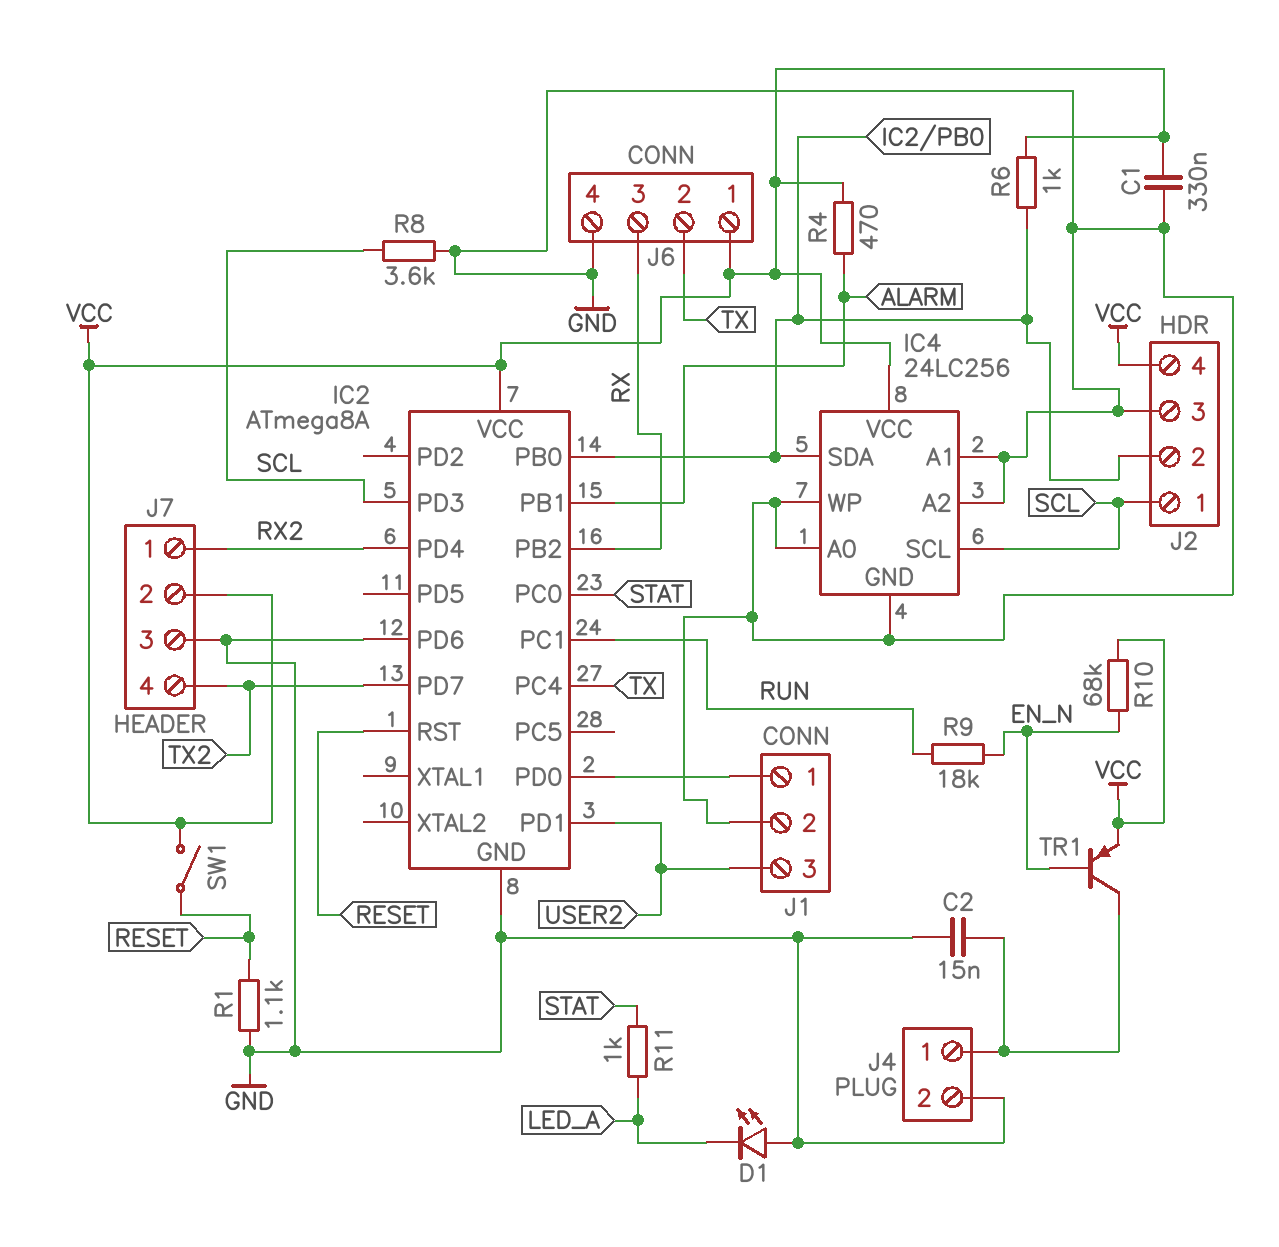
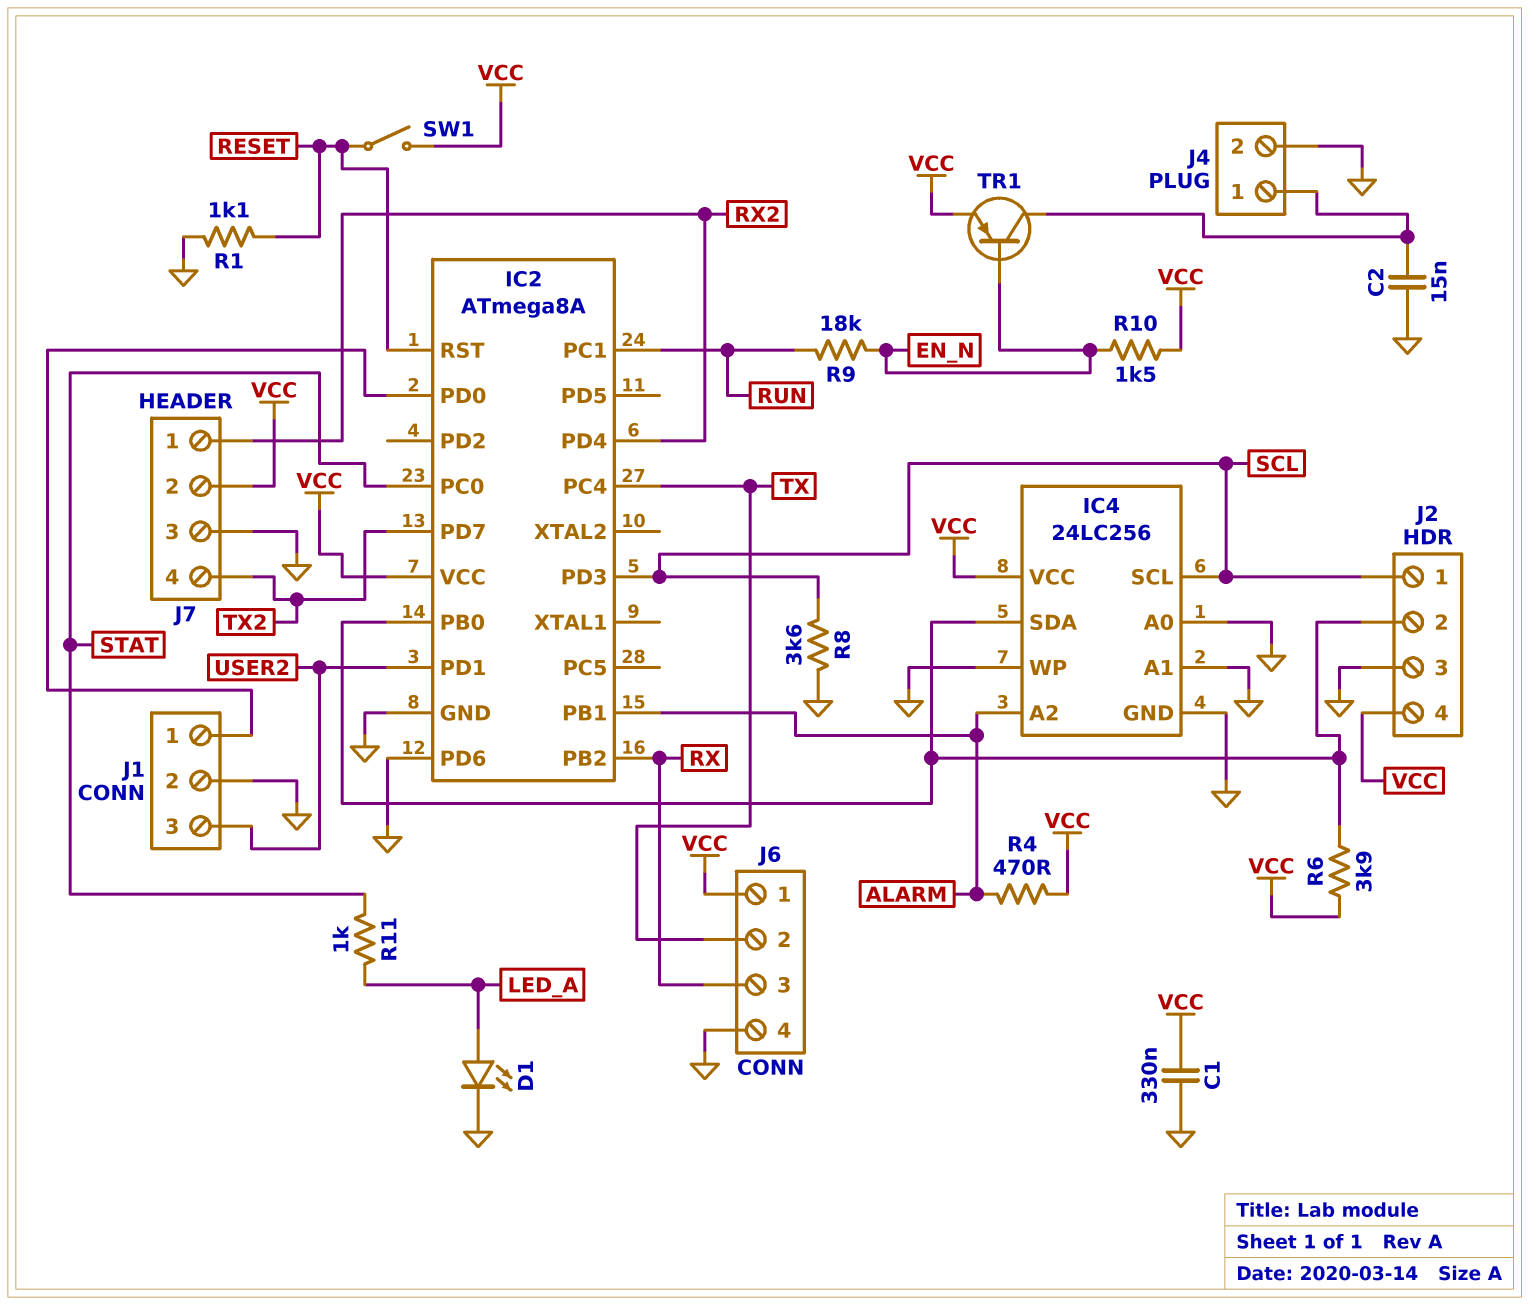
D1: LED (A GND, K LED_A) -> LED (A LED_A, K GND)
IC4 pin A2: GND -> ALARM
R6: 1k (IC2/PB0, VCC) -> 3.9k (IC2/PB0, VCC)
R10: 68k (EN_N, VCC) -> 1.5k (EN_N, VCC)

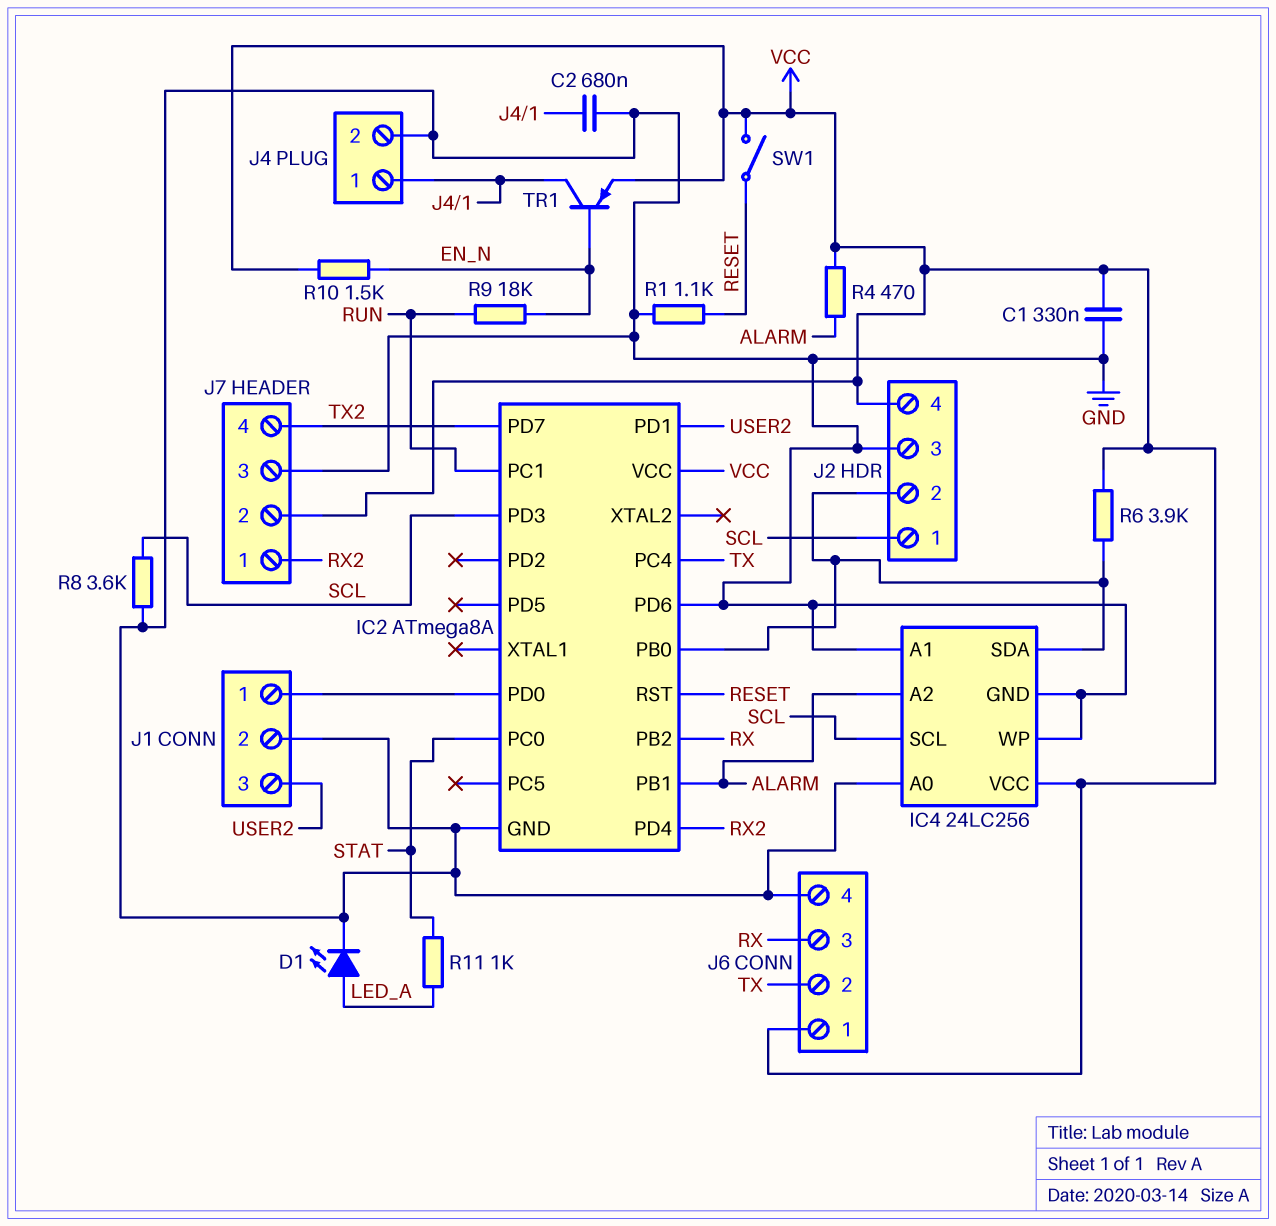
C2: 15nF (GND, J4/1) -> 680nF (GND, J4/1)

